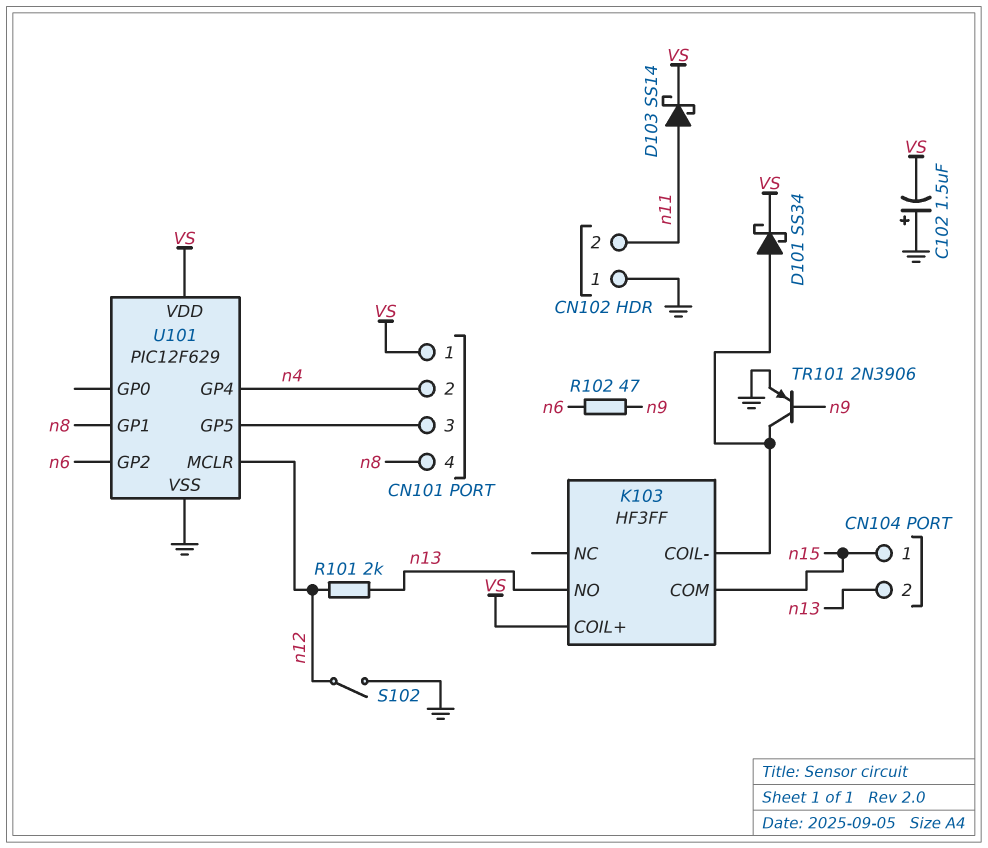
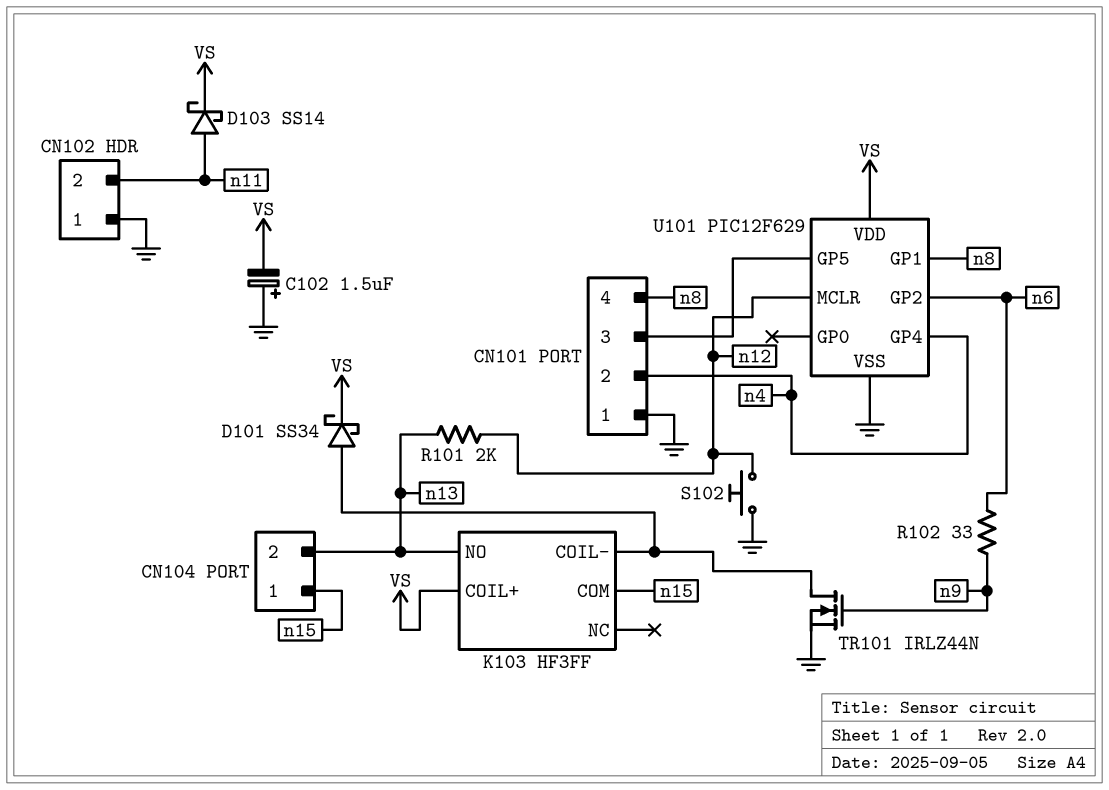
CN101 pin 1: VS -> GND
R102: 47 (n6, n9) -> 33 (n6, n9)
S102: switch (GND, n12) -> button (GND, n12)
TR101: PNP 2N3906 (B n9, C K103/COIL-, E GND) -> NMOS IRLZ44N (G n9, D K103/COIL-, S GND)

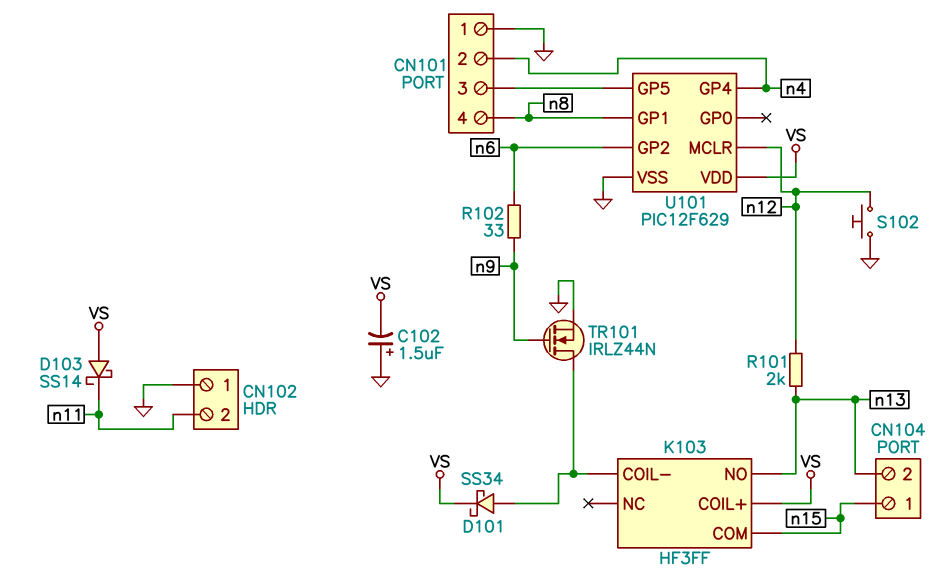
D103: schottky SS14 (A n11, K VS) -> schottky SS14 (A VS, K n11)

